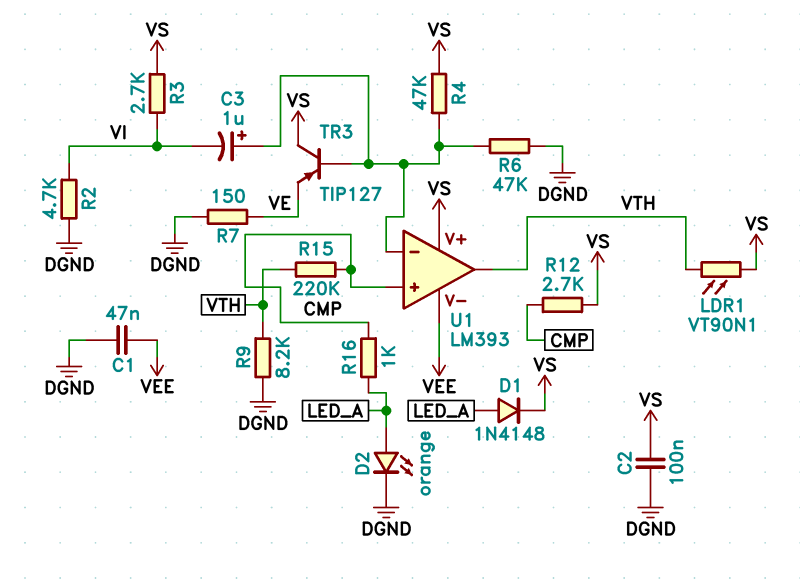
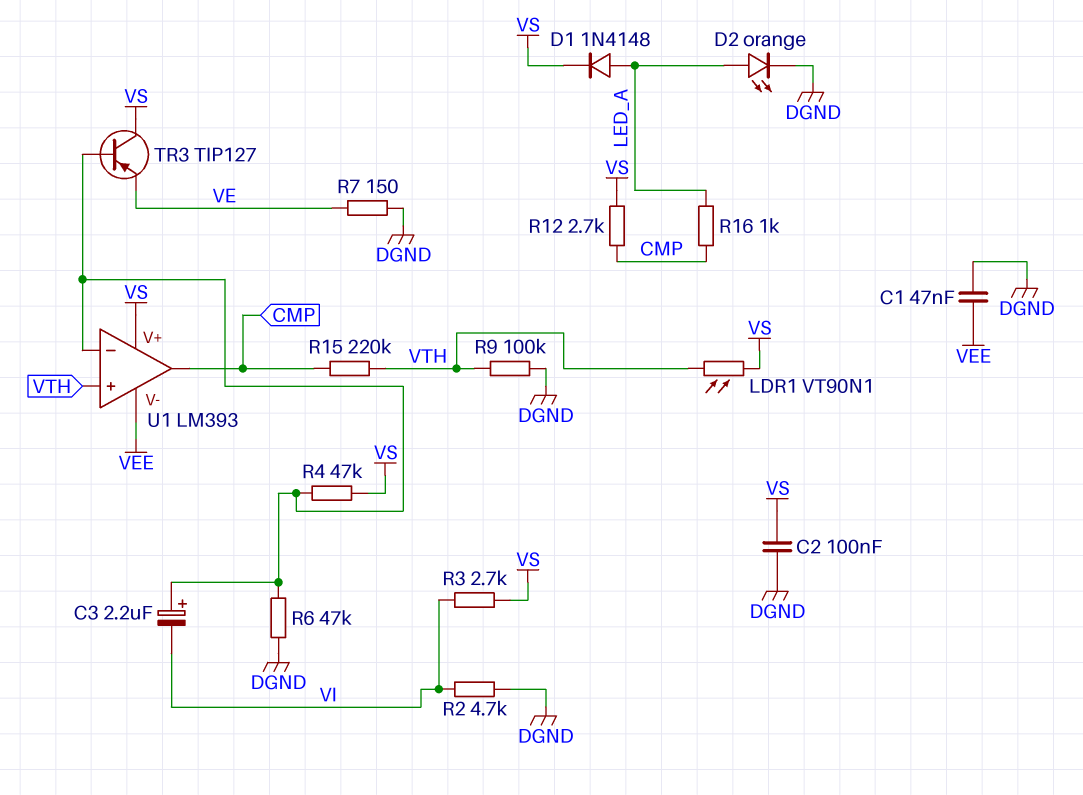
C3: 1uF (plus U1/in-, minus VI) -> 2.2uF (plus U1/in-, minus VI)
R9: 8.2k (DGND, VTH) -> 100k (DGND, VTH)
U1 pin in+: CMP -> VTH
U1 pin out: VTH -> CMP

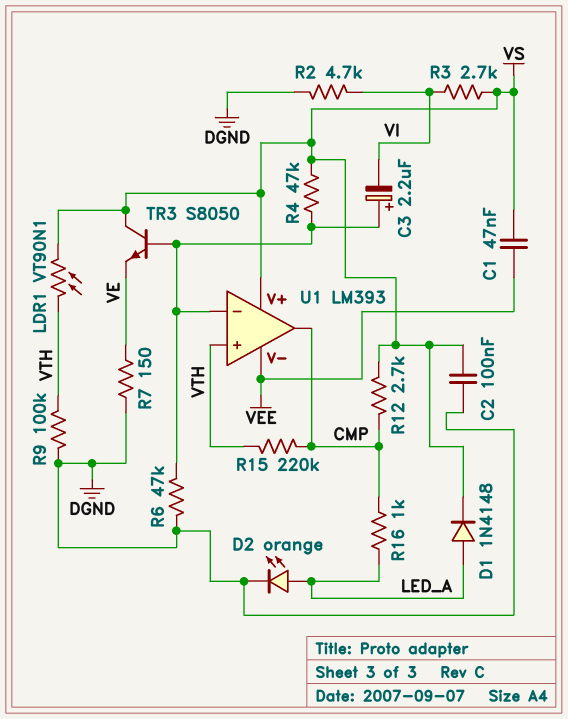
C1: 47nF (DGND, VEE) -> 47nF (VEE, VS)
TR3: PNP TIP127 (B U1/in-, C VS, E VE) -> NPN S8050 (B U1/in-, C VS, E VE)

